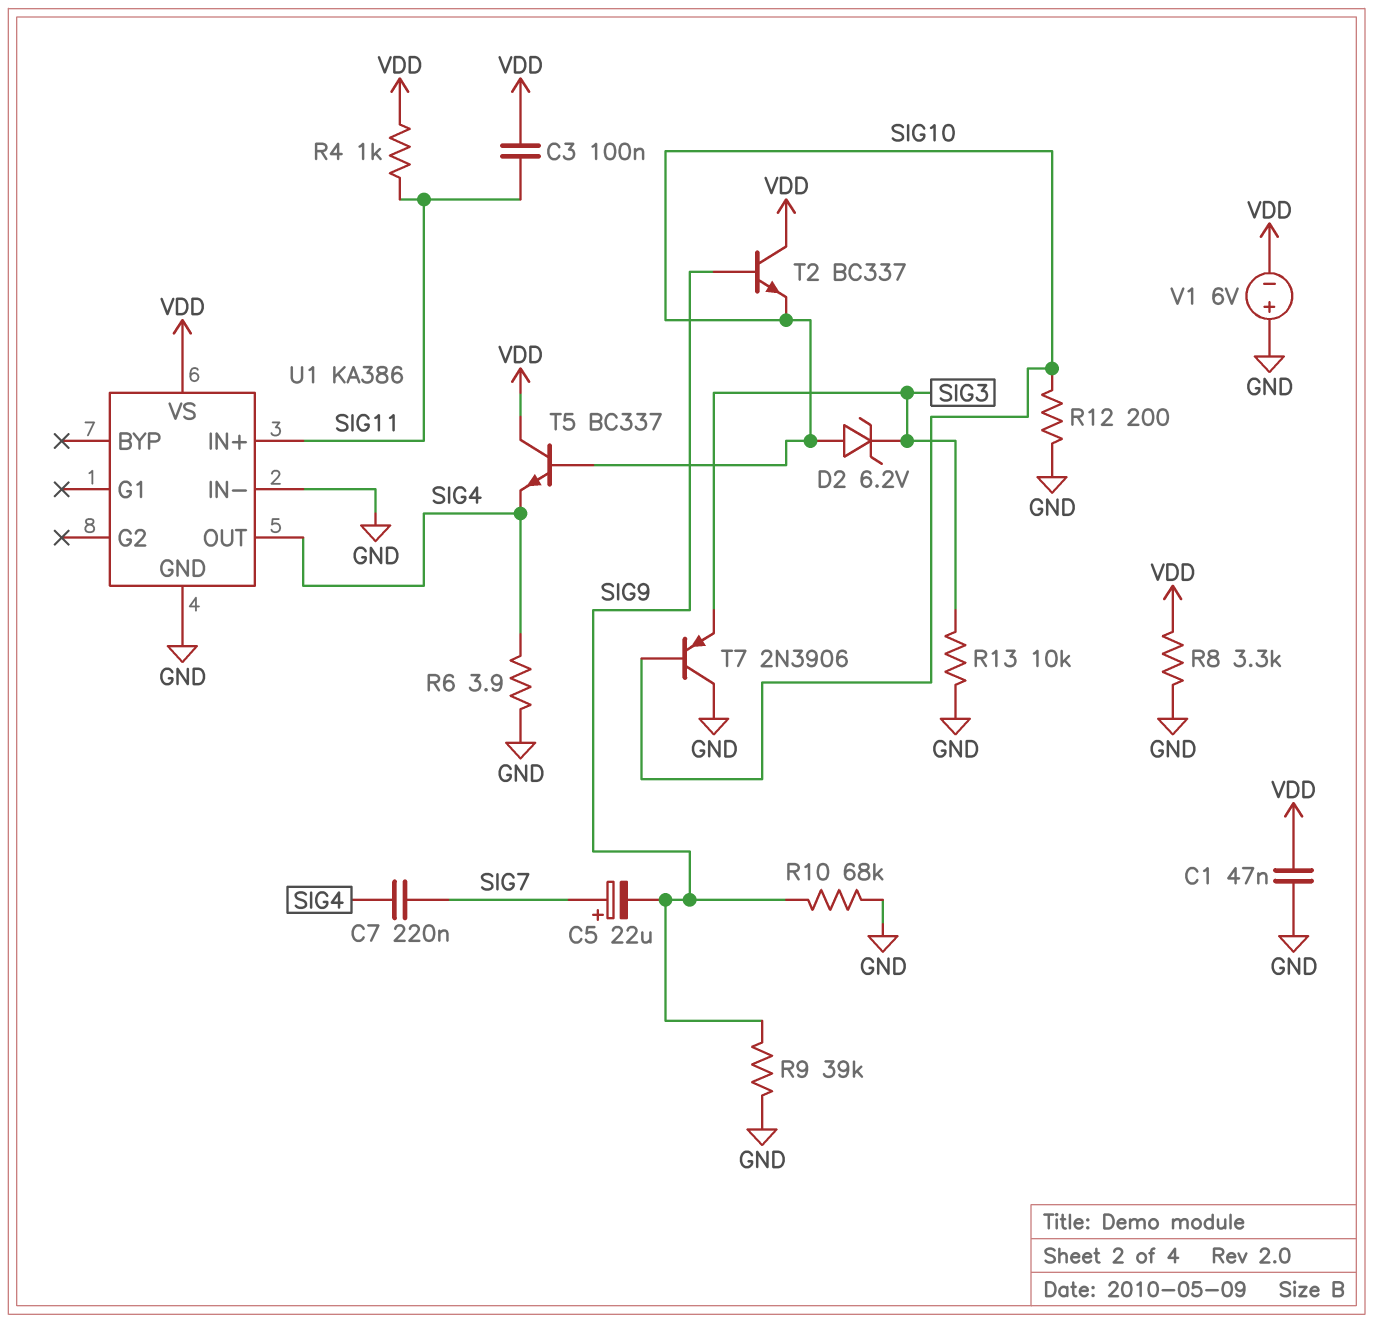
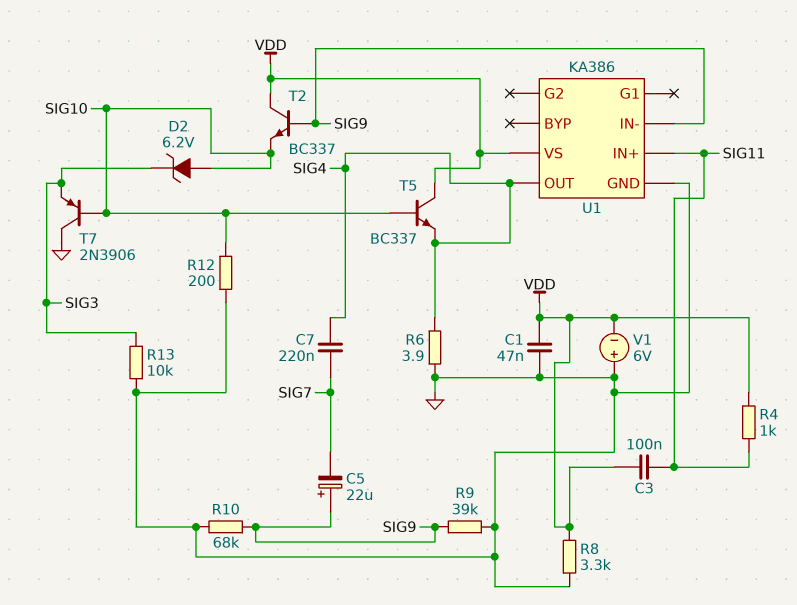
C5: 22uF (plus SIG7, minus SIG9) -> 22uF (plus SIG9, minus SIG7)
U1 pin IN-: GND -> SIG9

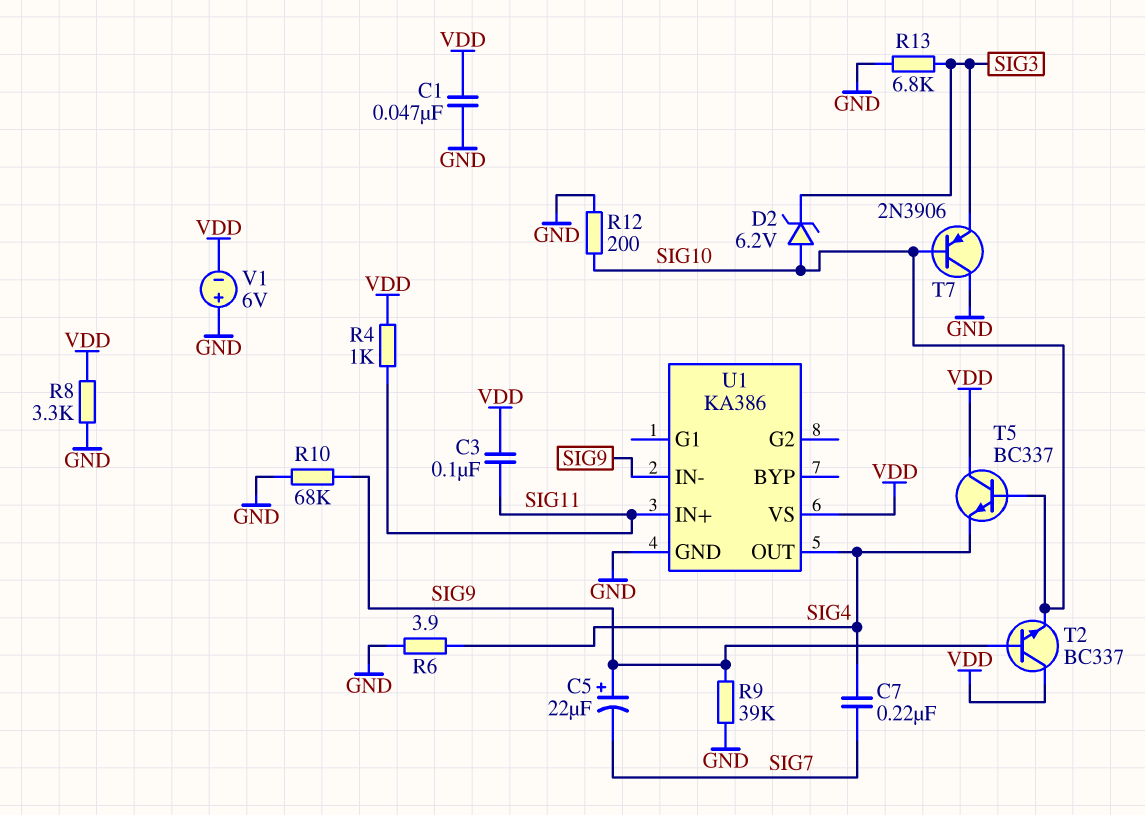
R13: 10k (GND, SIG3) -> 6.8k (GND, SIG3)

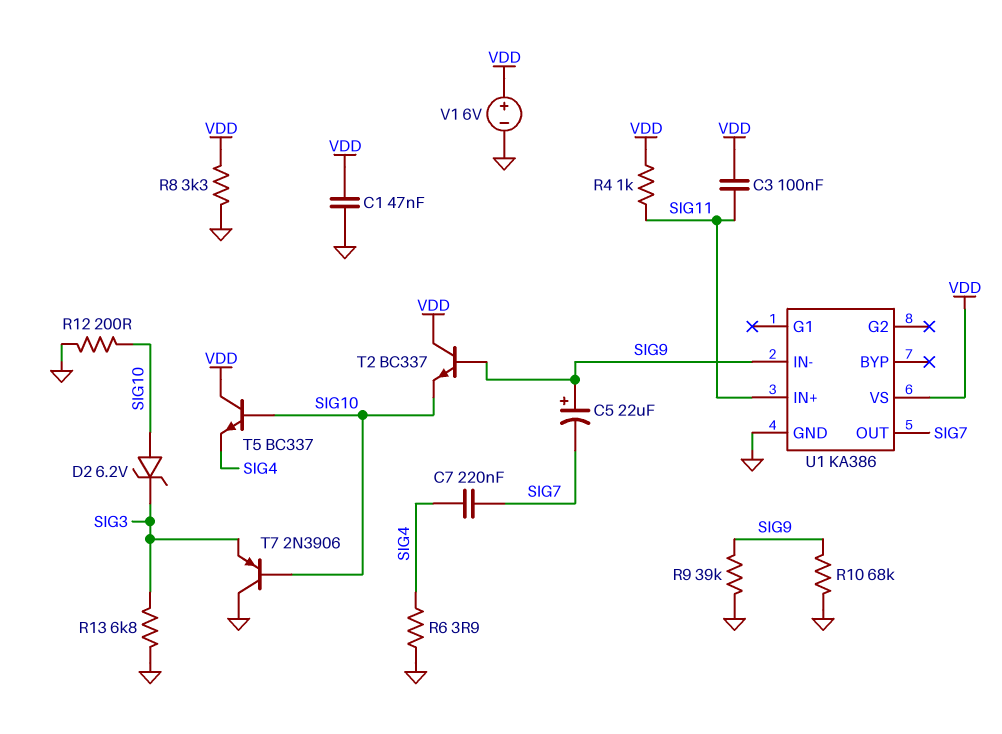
U1 pin OUT: SIG4 -> SIG7
V1: 6V (plus GND, minus VDD) -> 6V (plus VDD, minus GND)

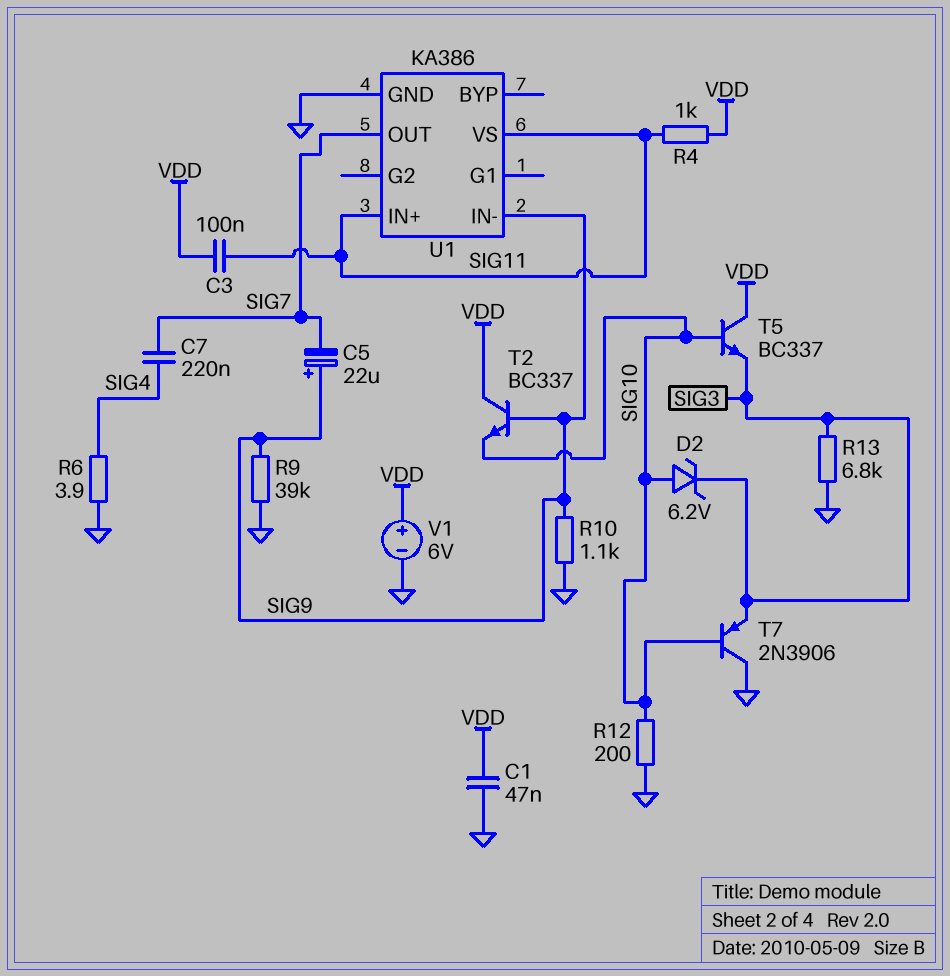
R8: 3.3k (GND, VDD) -> none
R10: 68k (GND, SIG9) -> 1.1k (GND, SIG9)
T5: NPN BC337 (B SIG10, C VDD, E SIG4) -> NPN BC337 (B SIG10, C VDD, E SIG3)
U1 pin VS: VDD -> SIG11

